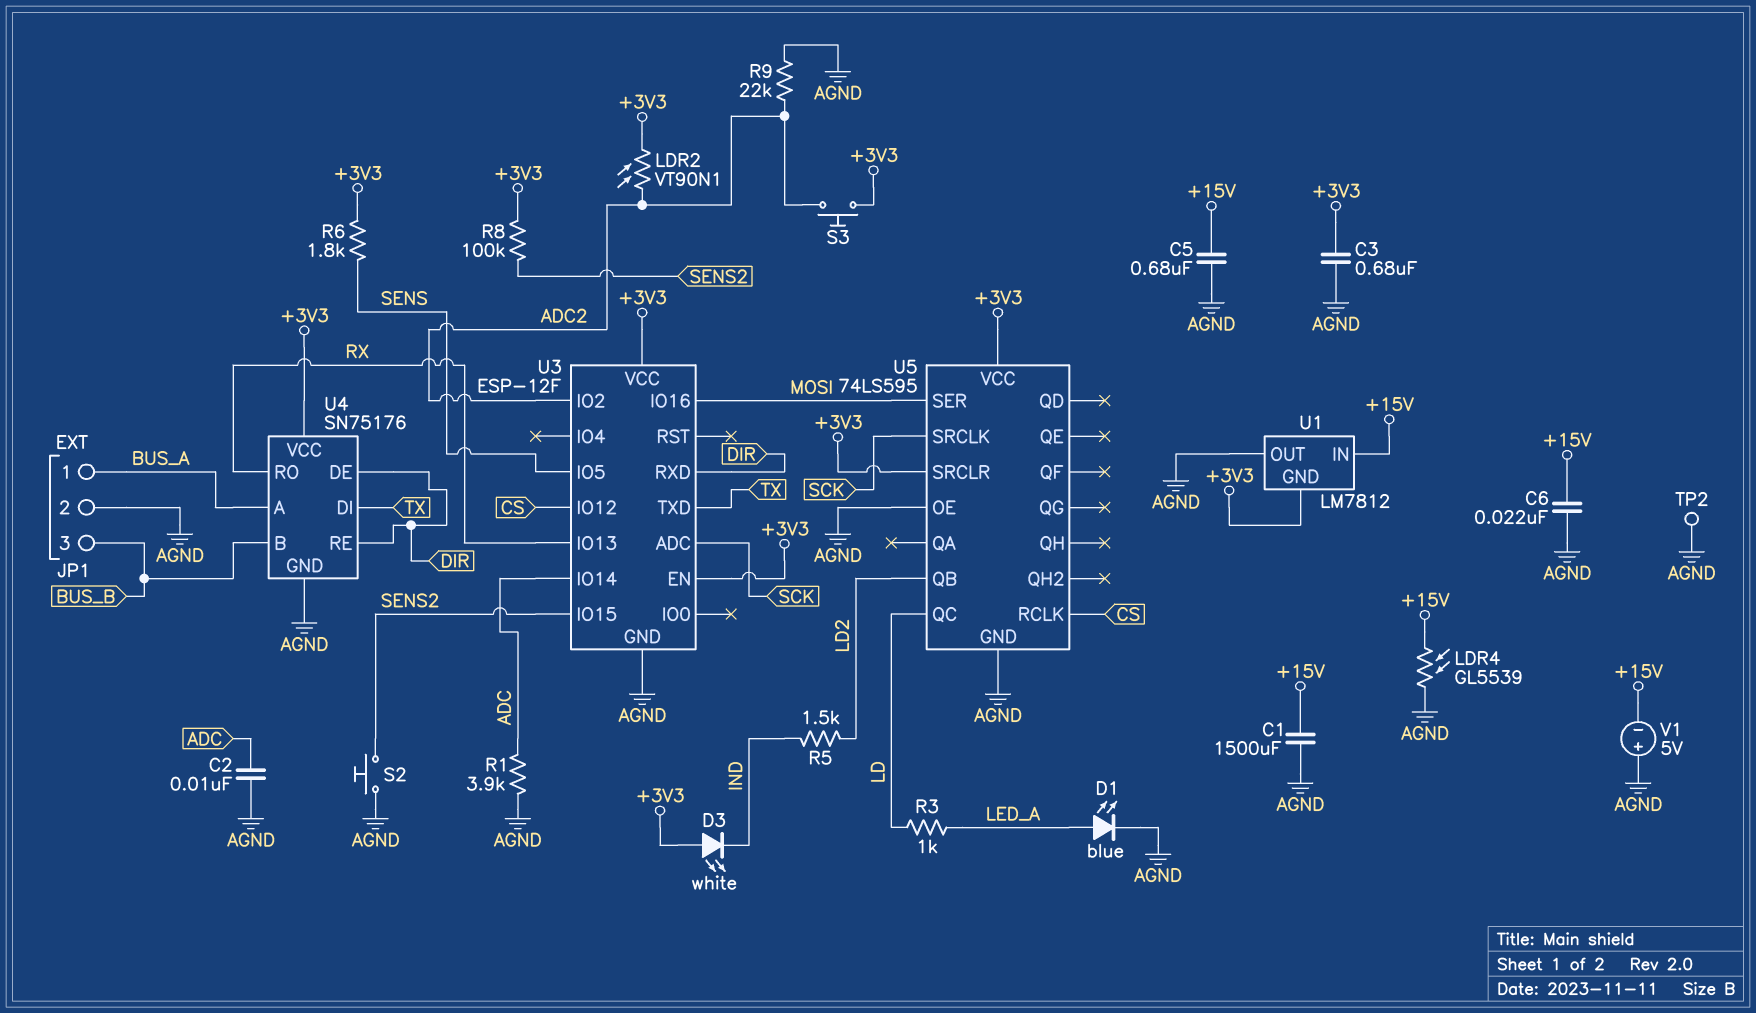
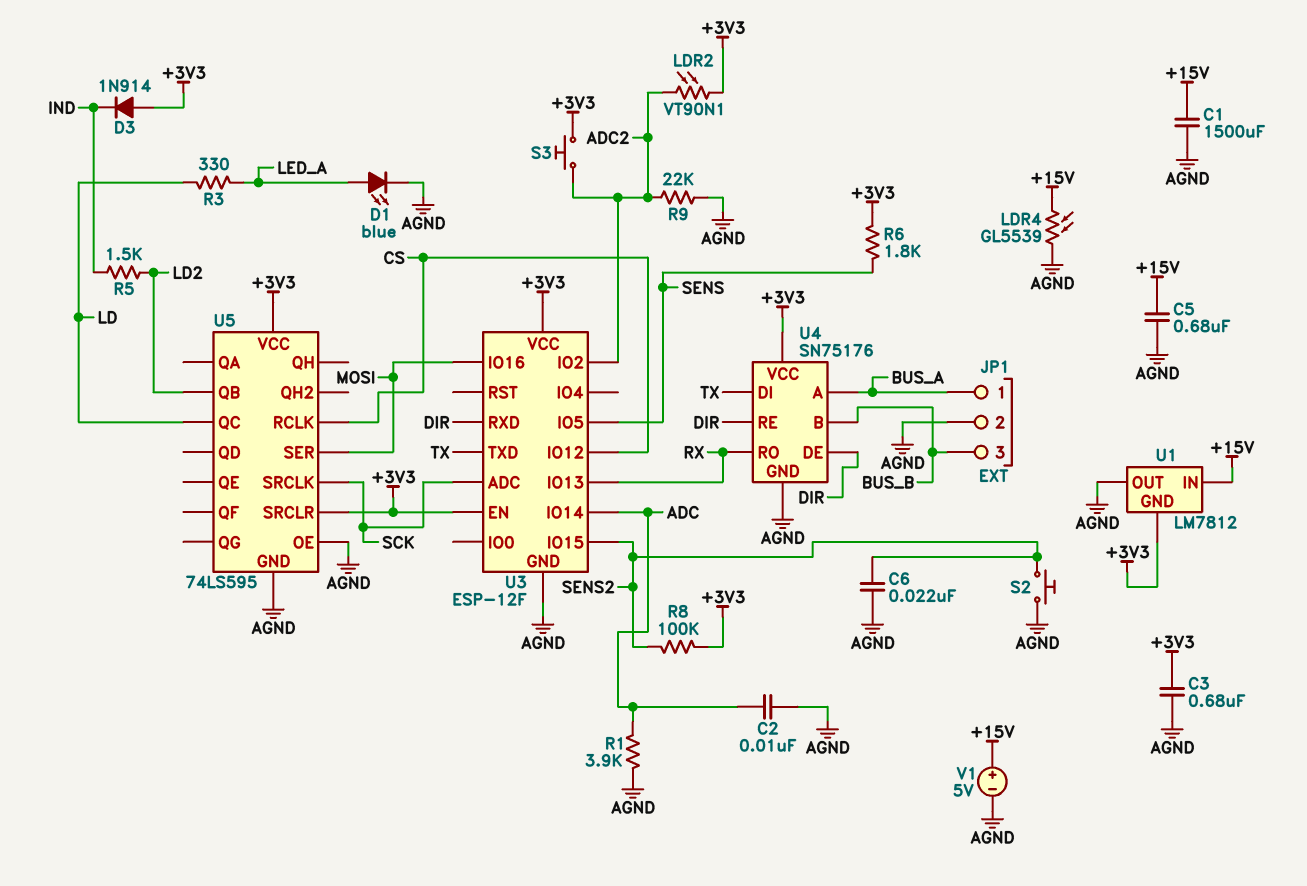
C6: 22nF (+15V, AGND) -> 22nF (AGND, SENS2)
D3: LED white (A +3V3, K IND) -> diode 1N914 (A +3V3, K IND)
R3: 1k (LD, LED_A) -> 330 (LD, LED_A)
TP2: test point (AGND) -> none
V1: 5V (plus AGND, minus +15V) -> 5V (plus +15V, minus AGND)

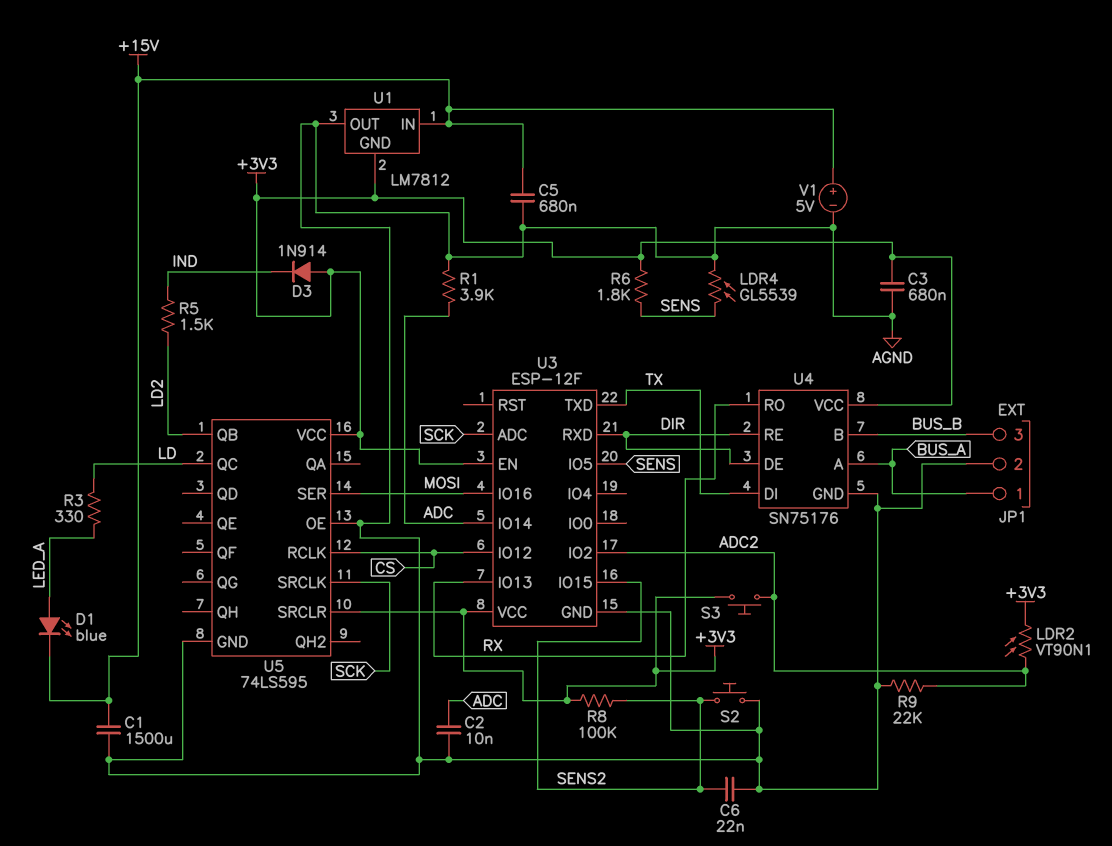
D1: LED blue (A LED_A, K AGND) -> LED blue (A LED_A, K +15V)
LDR4: GL5539 (+15V, AGND) -> GL5539 (AGND, SENS)

